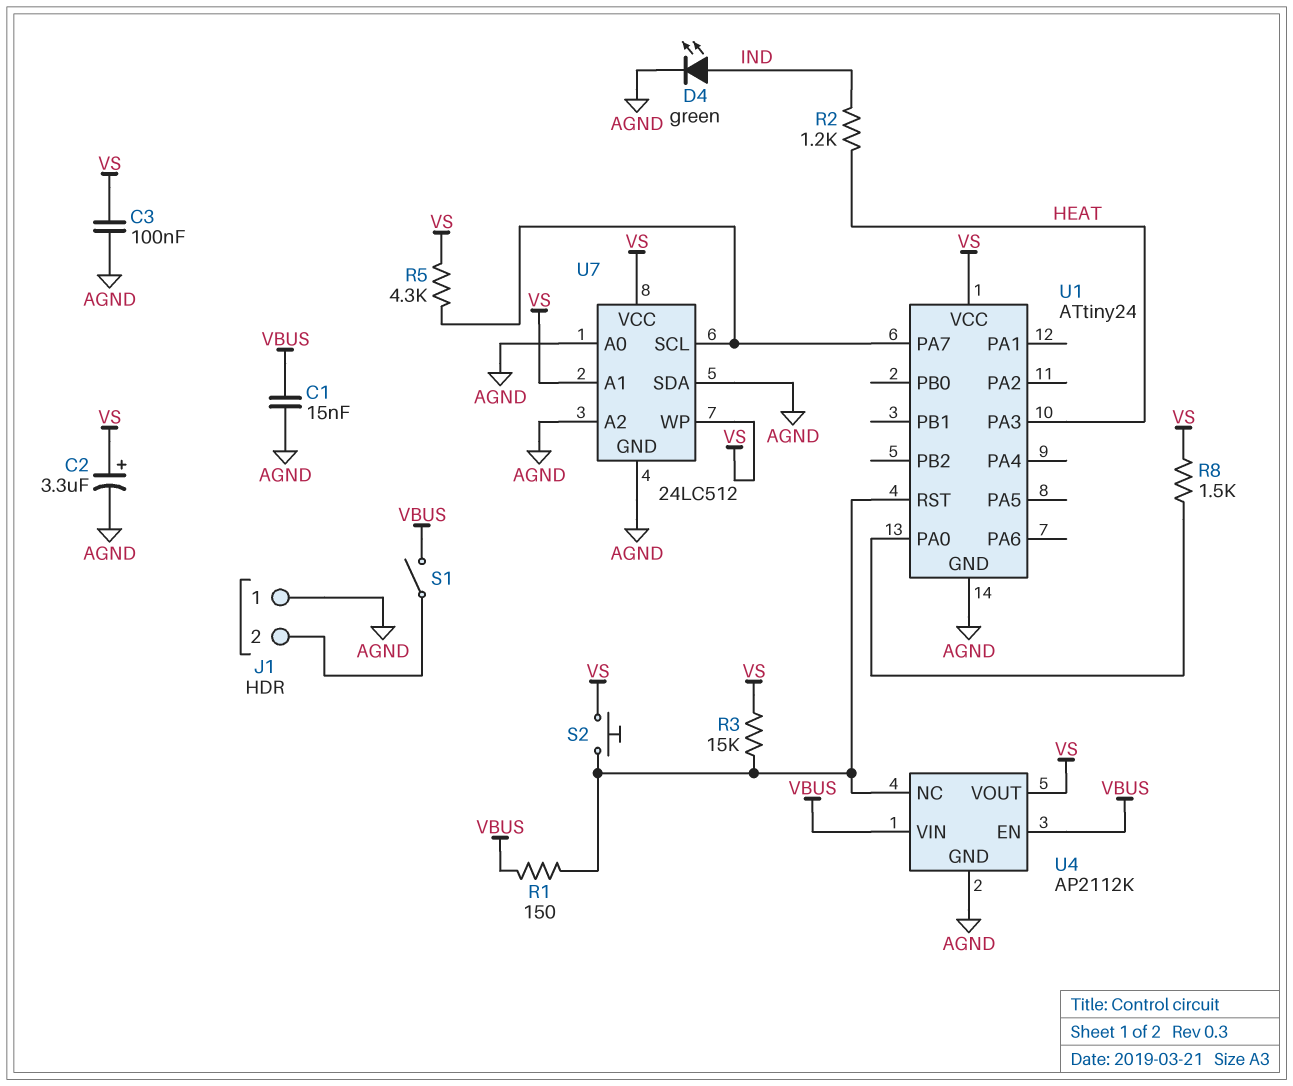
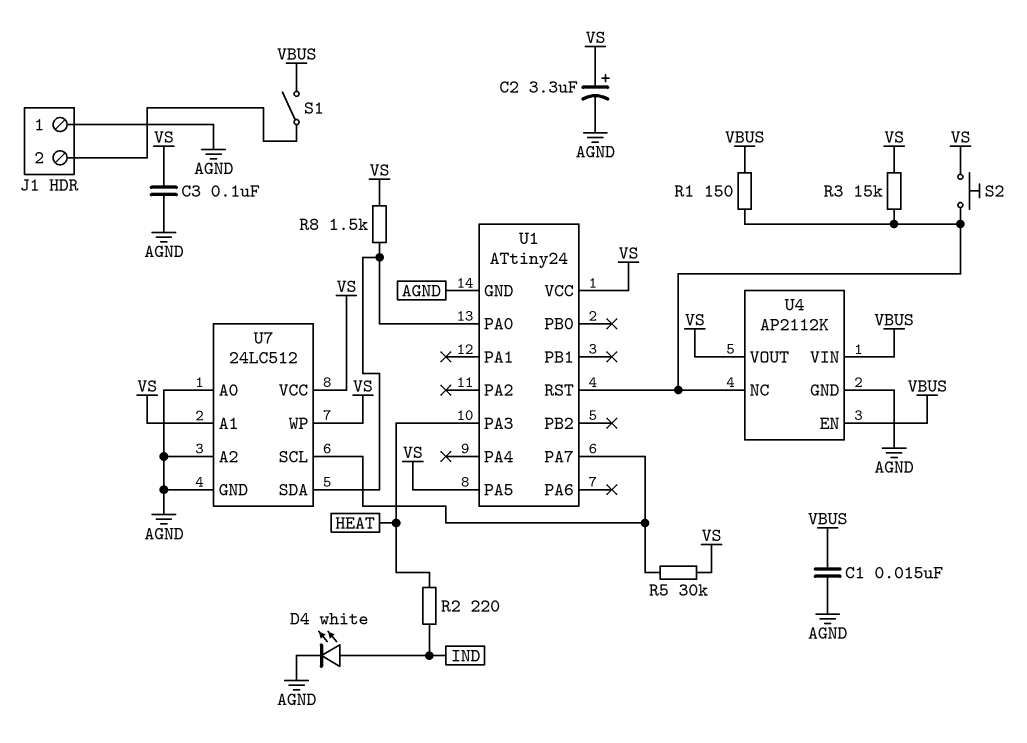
D4: LED green (A IND, K AGND) -> LED white (A IND, K AGND)
R2: 1.2k (HEAT, IND) -> 220 (HEAT, IND)
R5: 4.3k (U1/PA7, VS) -> 30k (U1/PA7, VS)
U1 pin PA5: none -> VS
U7 pin SDA: AGND -> U1/PA0

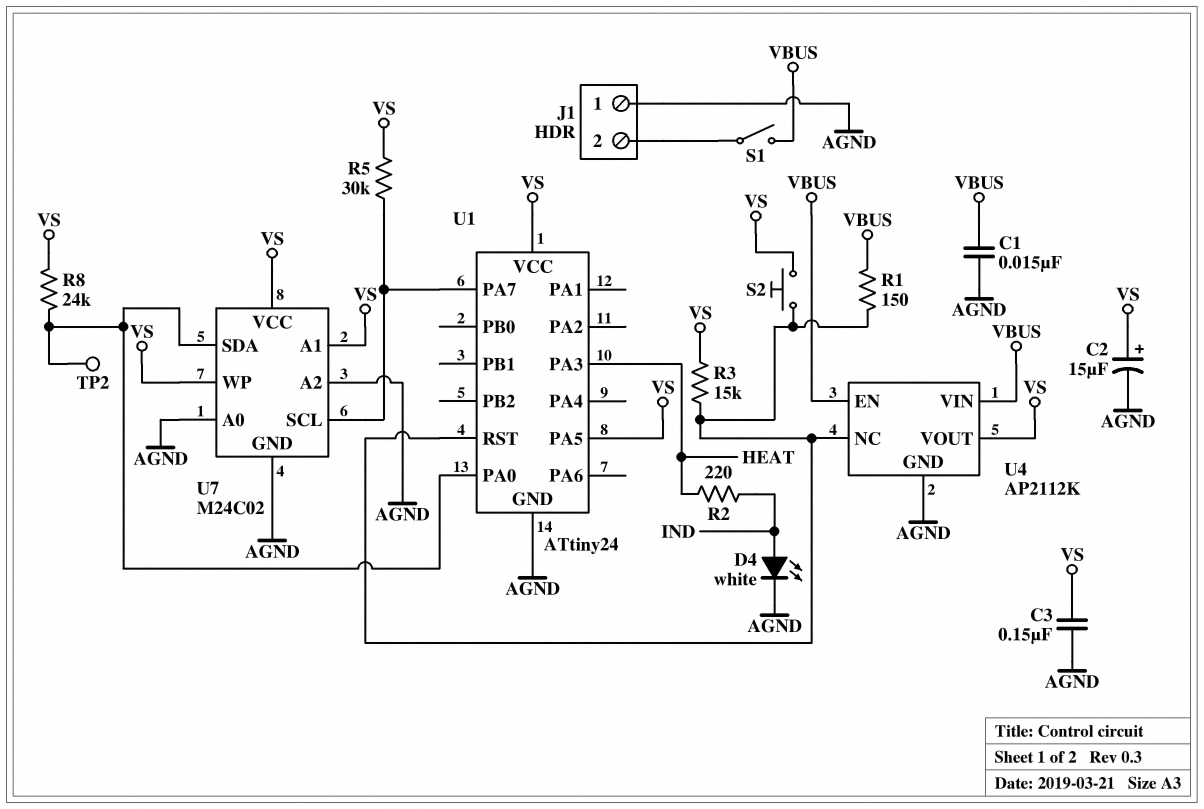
C2: 3.3uF (plus VS, minus AGND) -> 15uF (plus VS, minus AGND)
C3: 100nF (AGND, VS) -> 150nF (AGND, VS)
R8: 1.5k (U1/PA0, VS) -> 24k (U1/PA0, VS)
TP2: none -> test point (U1/PA0)
U7: 24LC512 -> M24C02

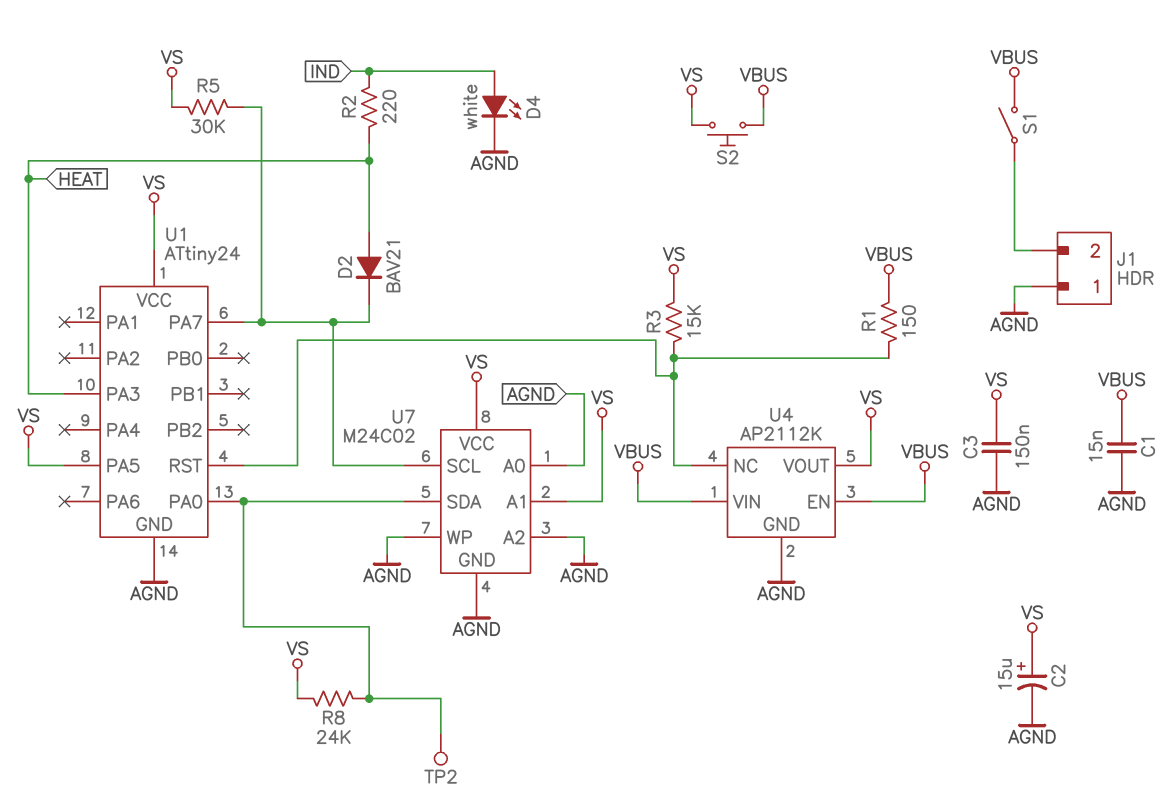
D2: none -> diode BAV21 (A HEAT, K U1/PA7)
S2: button (U1/RST, VS) -> button (VBUS, VS)
U7 pin WP: VS -> AGND

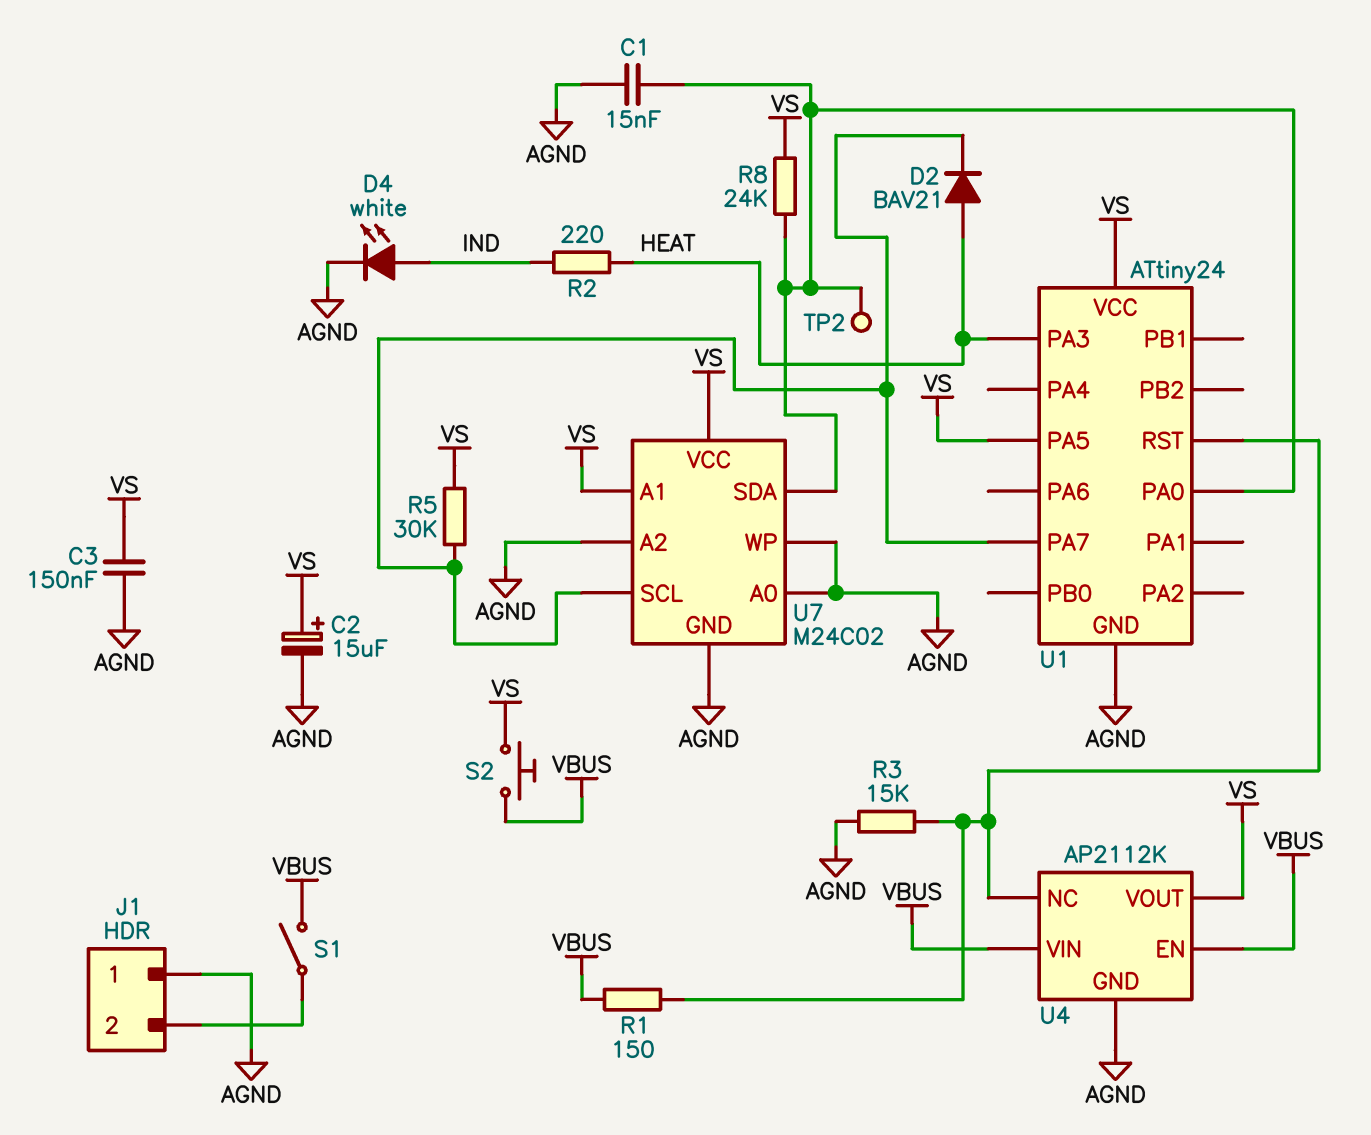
C1: 15nF (AGND, VBUS) -> 15nF (AGND, U1/PA0)
R3: 15k (U1/RST, VS) -> 15k (AGND, U1/RST)

